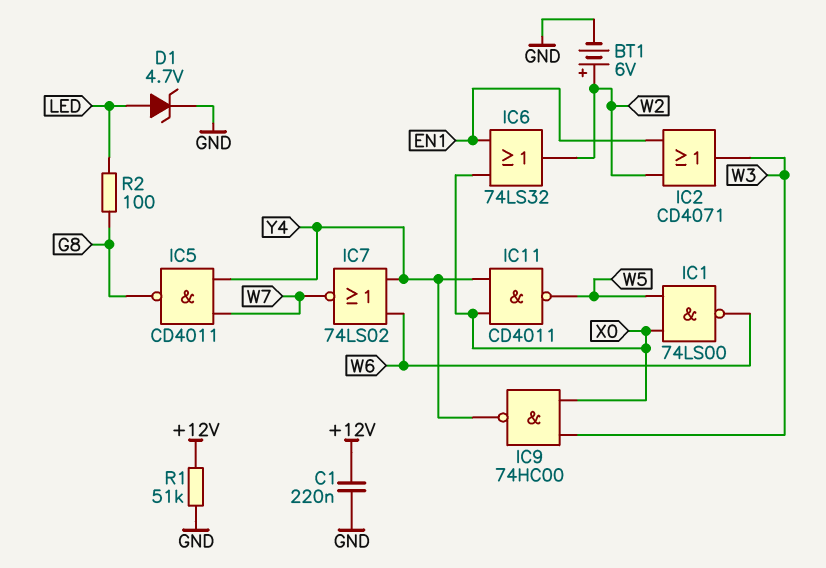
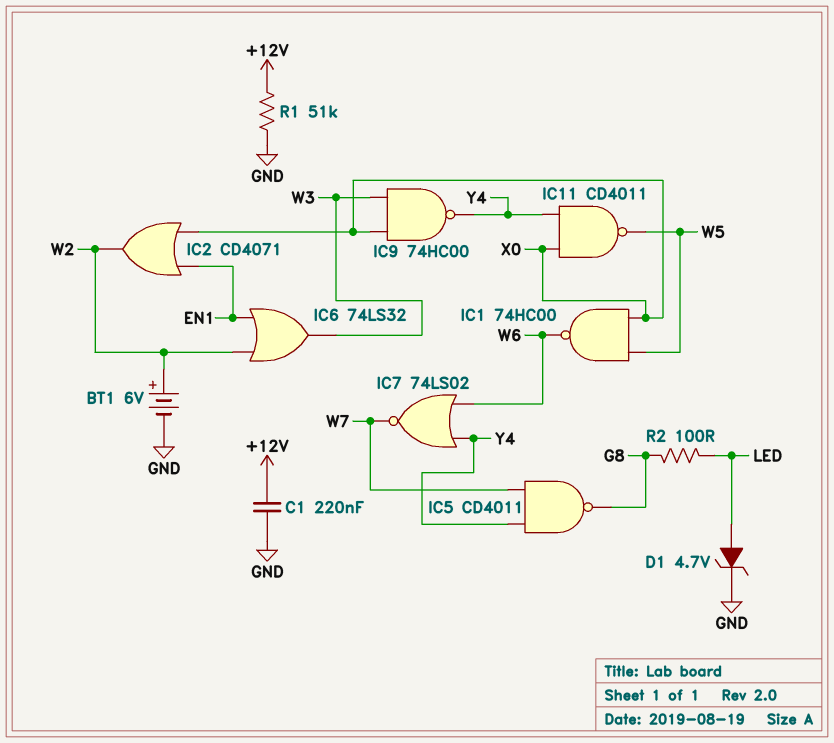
IC1: NAND 74LS00 (in W5, in X0, out W6) -> NAND 74HC00 (in W5, in X0, out W6)
IC2: OR CD4071 (in EN1, in W2, out W3) -> OR CD4071 (in EN1, in X0, out W2)
IC6: OR 74LS32 (in EN1, in X0, out W2) -> OR 74LS32 (in EN1, in W2, out W3)

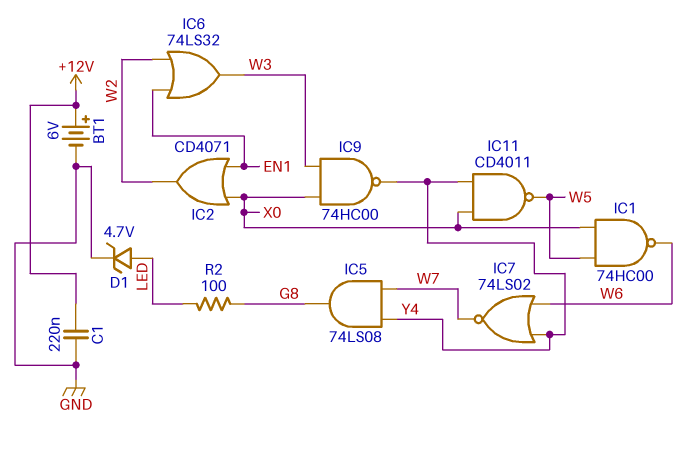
BT1: 6V (plus W2, minus GND) -> 6V (plus +12V, minus GND)
IC5: NAND CD4011 (in W7, in Y4, out G8) -> AND 74LS08 (in W7, in Y4, out G8)
R1: 51k (+12V, GND) -> none

